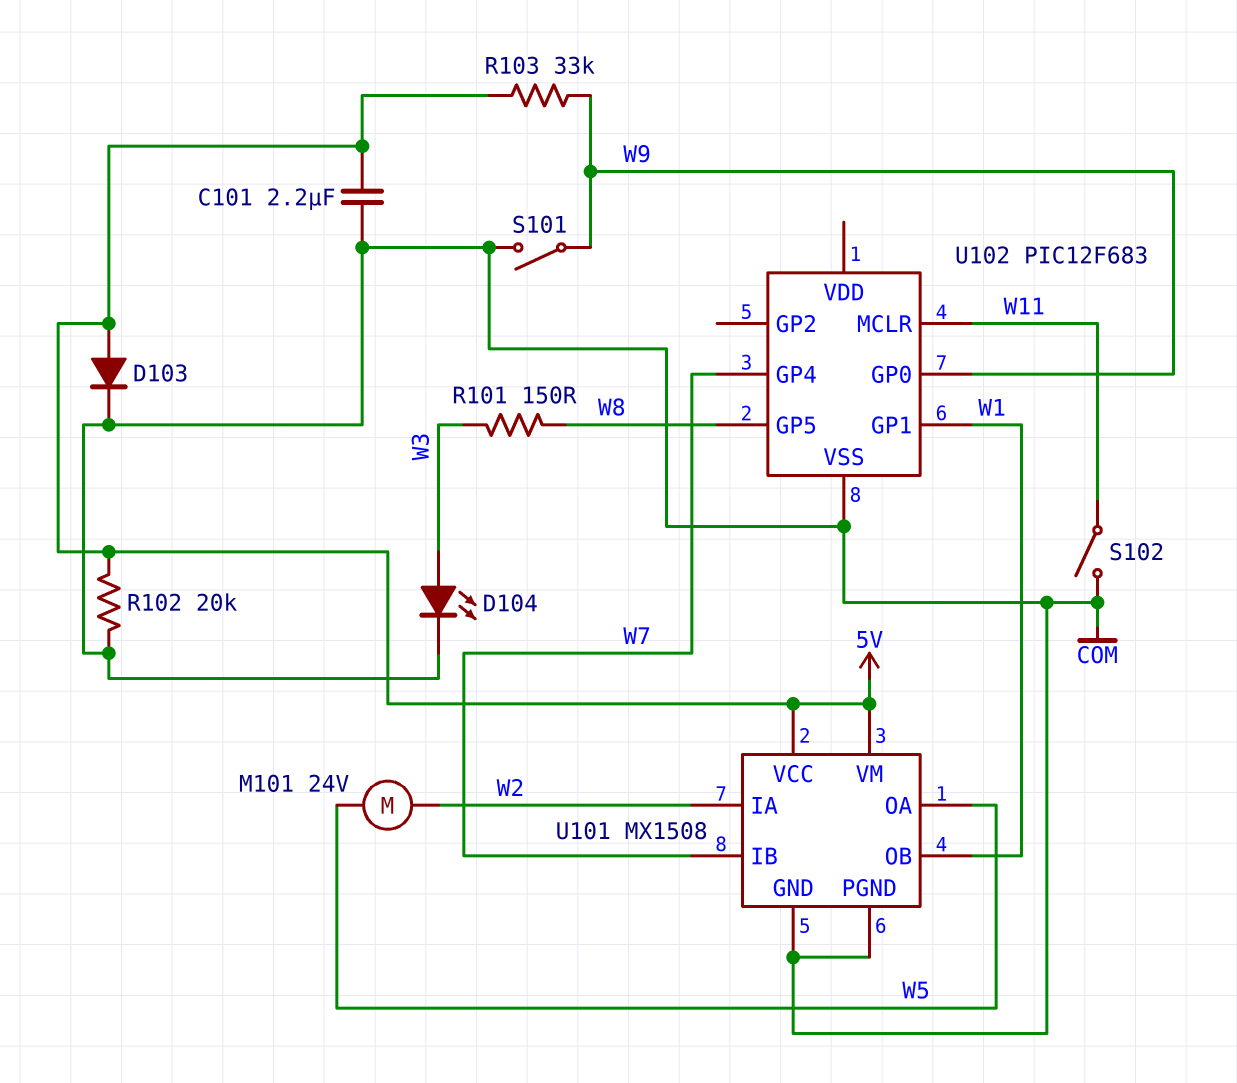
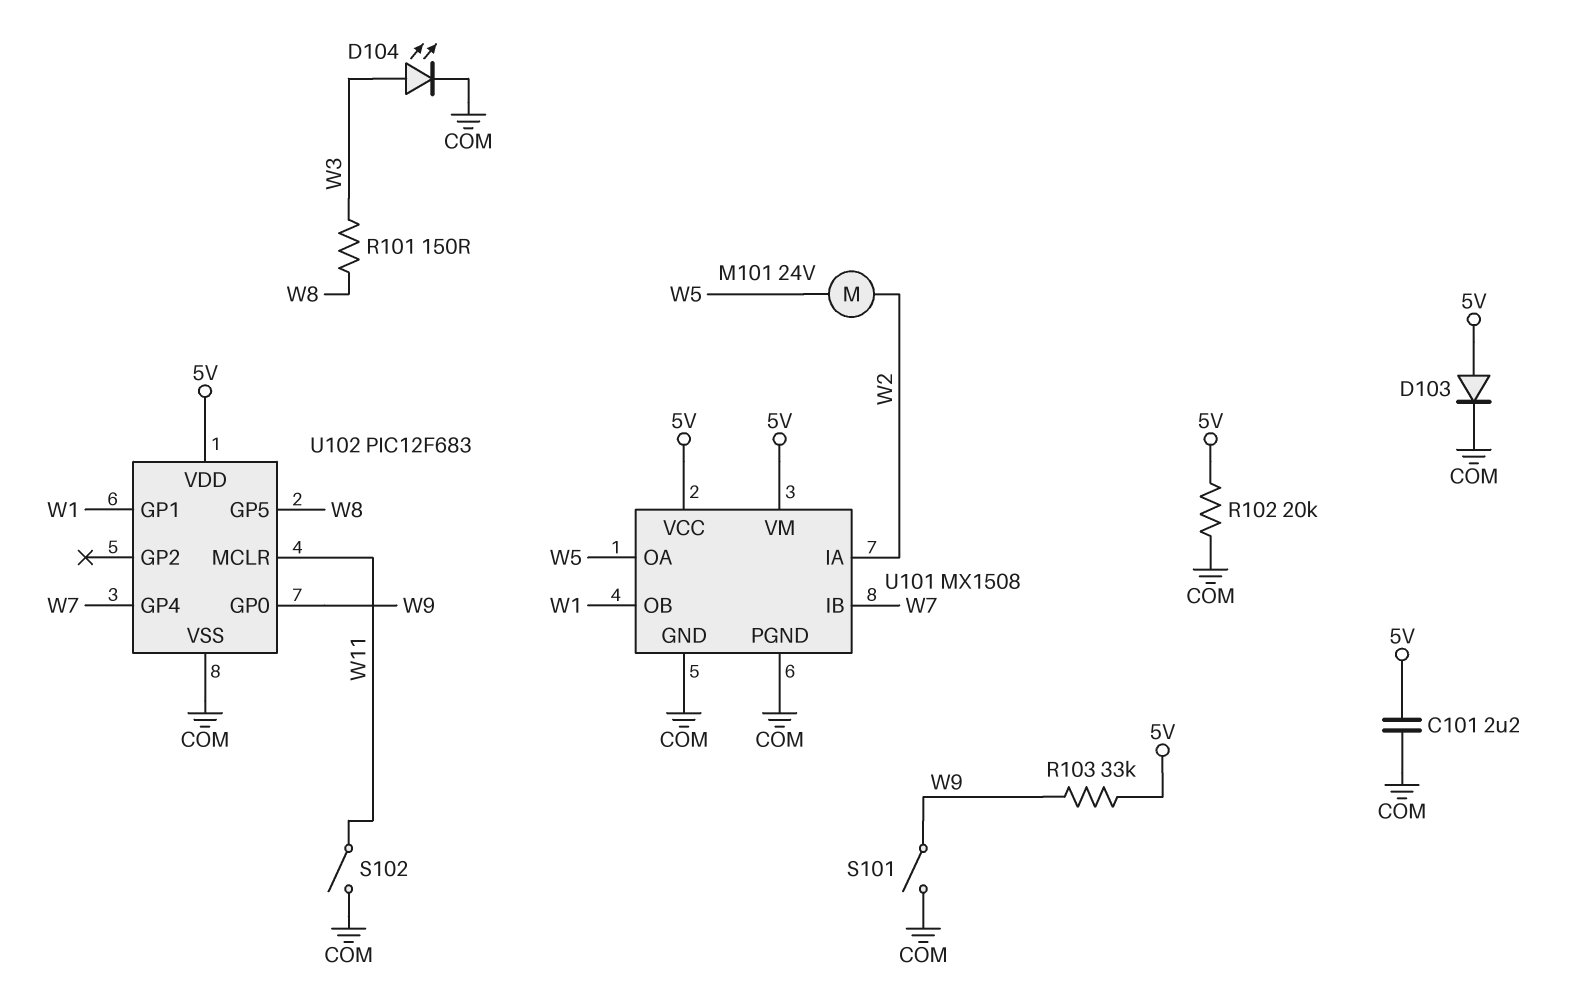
U102 pin VDD: none -> 5V

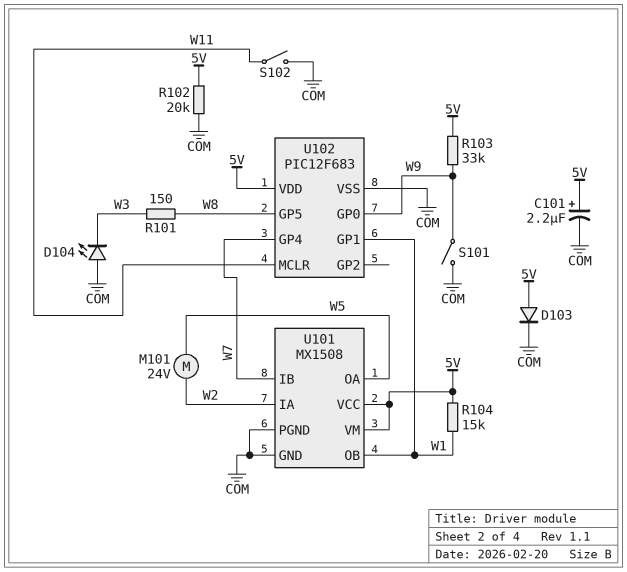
C101: 2.2uF (5V, COM) -> 2.2uF (plus 5V, minus COM)
D104: LED (A W3, K COM) -> LED (A COM, K W3)
R104: none -> 15k (5V, W1)

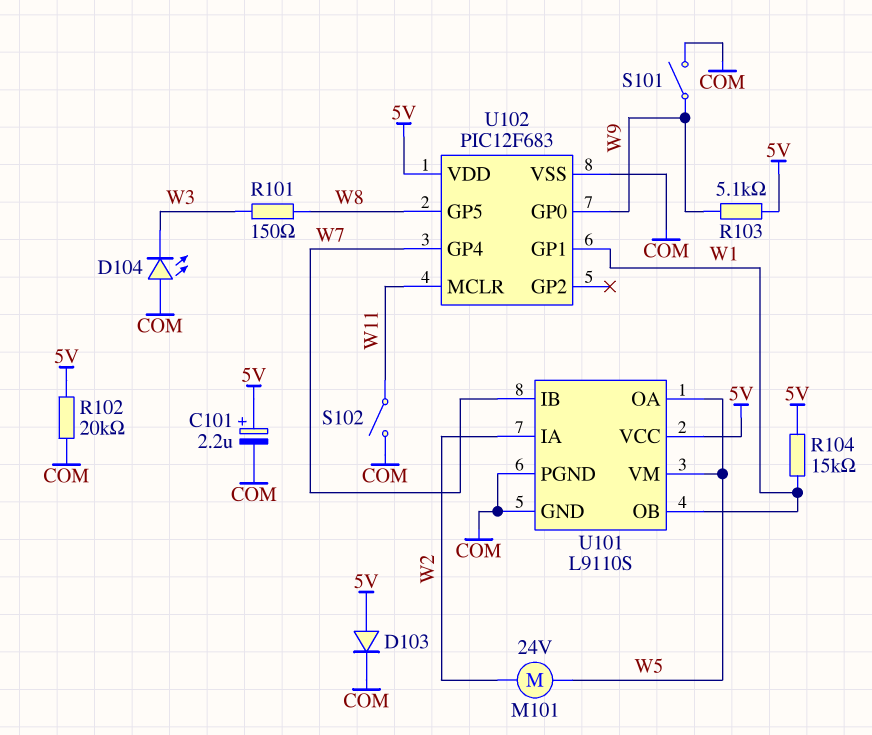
R103: 33k (5V, W9) -> 5.1k (5V, W9)
U101: MX1508 -> L9110S
U101 pin VM: 5V -> W5

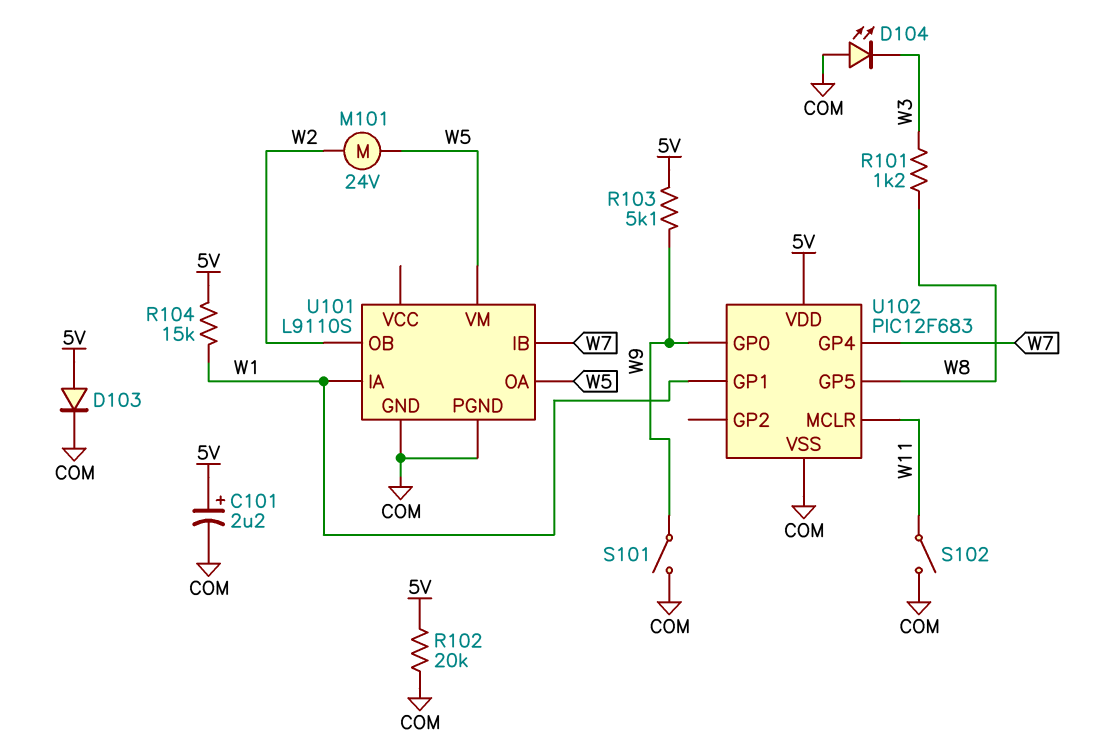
R101: 150 (W3, W8) -> 1.2k (W3, W8)
U101 pin IA: W2 -> W1
U101 pin OB: W1 -> W2
U101 pin VCC: 5V -> none

